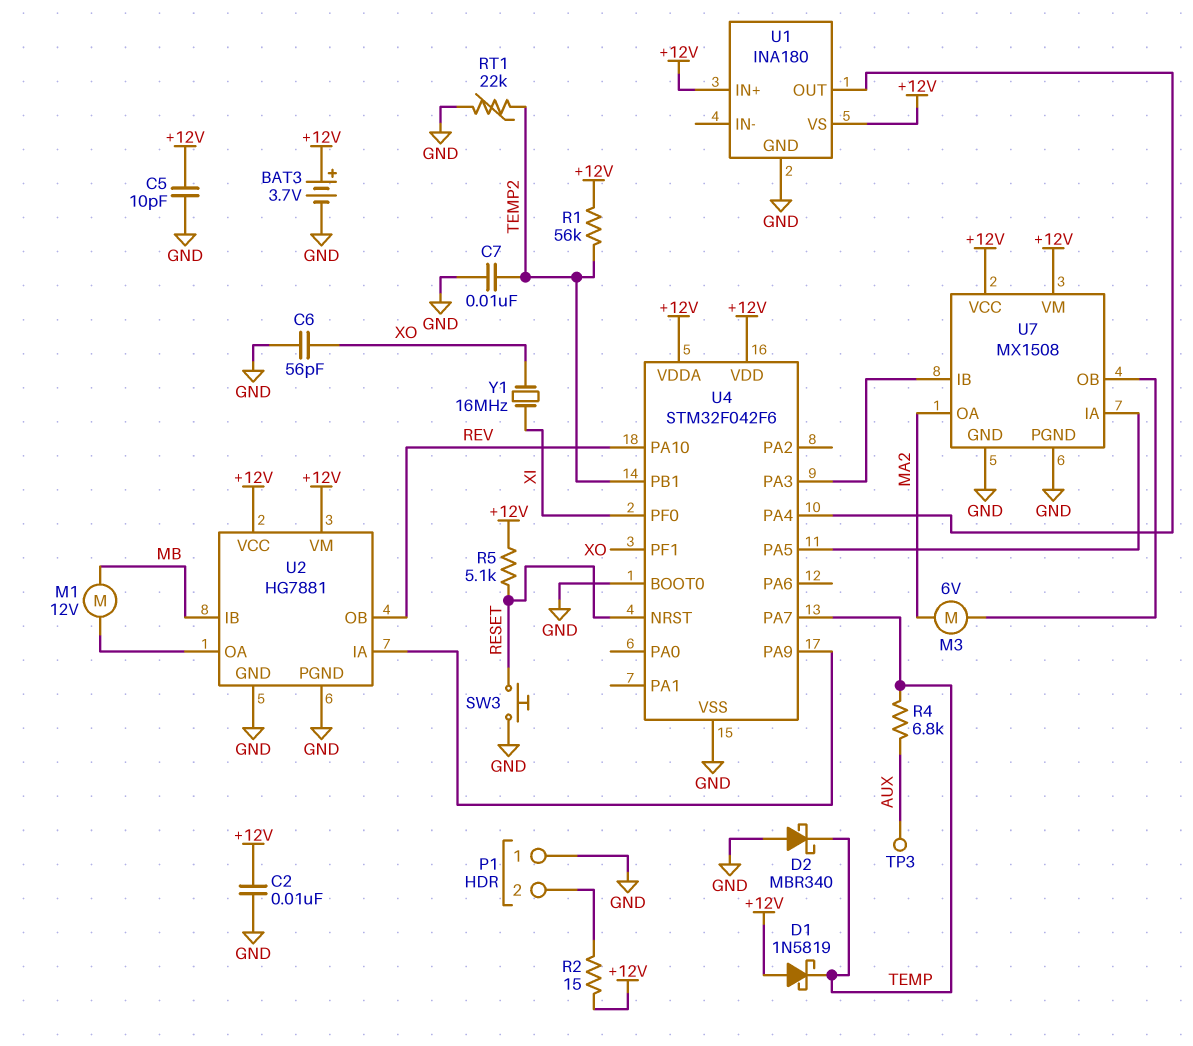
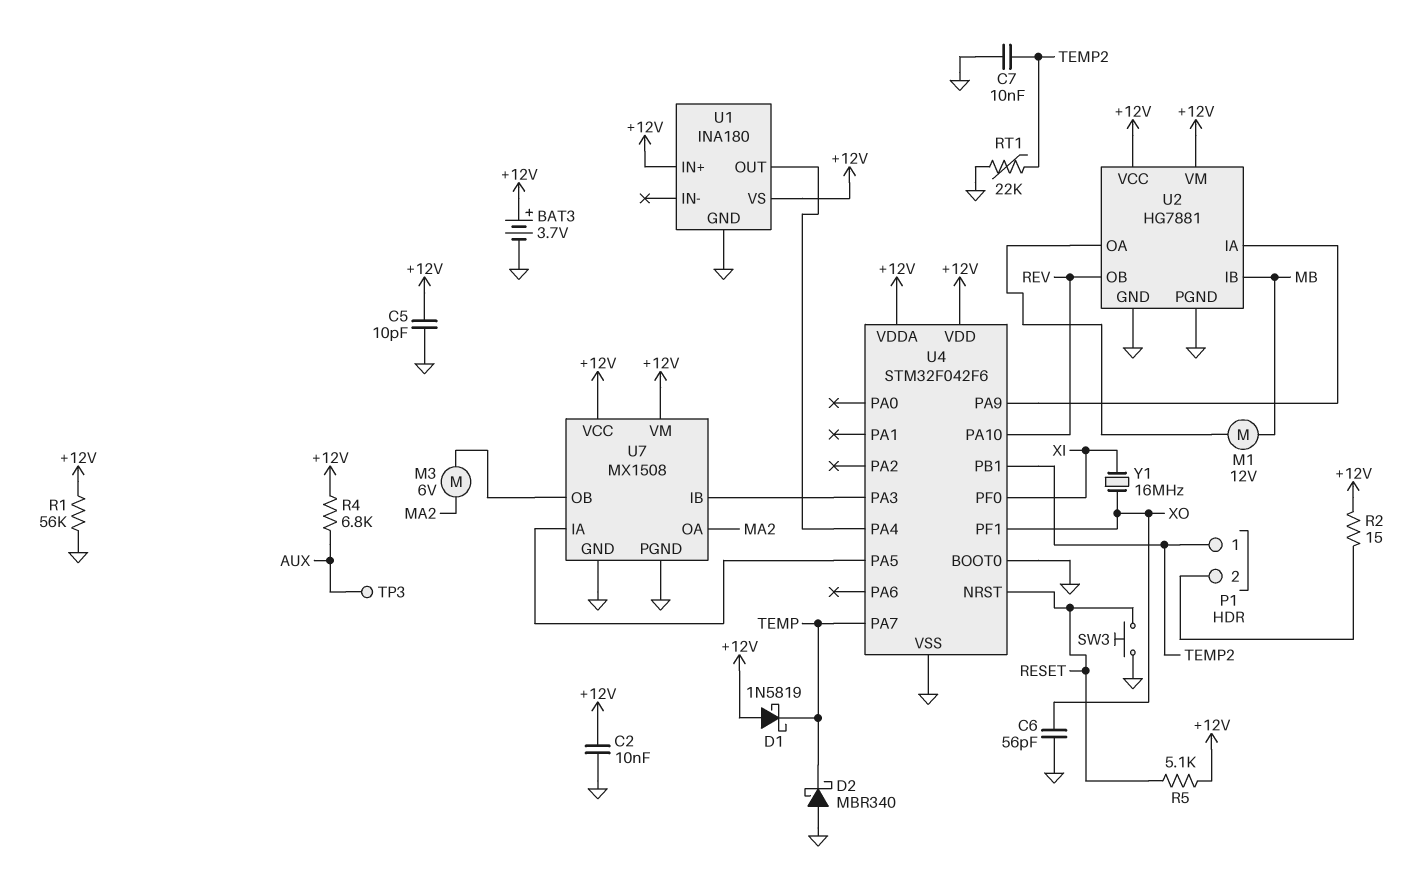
P1 pin 1: GND -> TEMP2
R1: 56k (+12V, TEMP2) -> 56k (+12V, GND)
R4: 6.8k (AUX, TEMP) -> 6.8k (+12V, AUX)

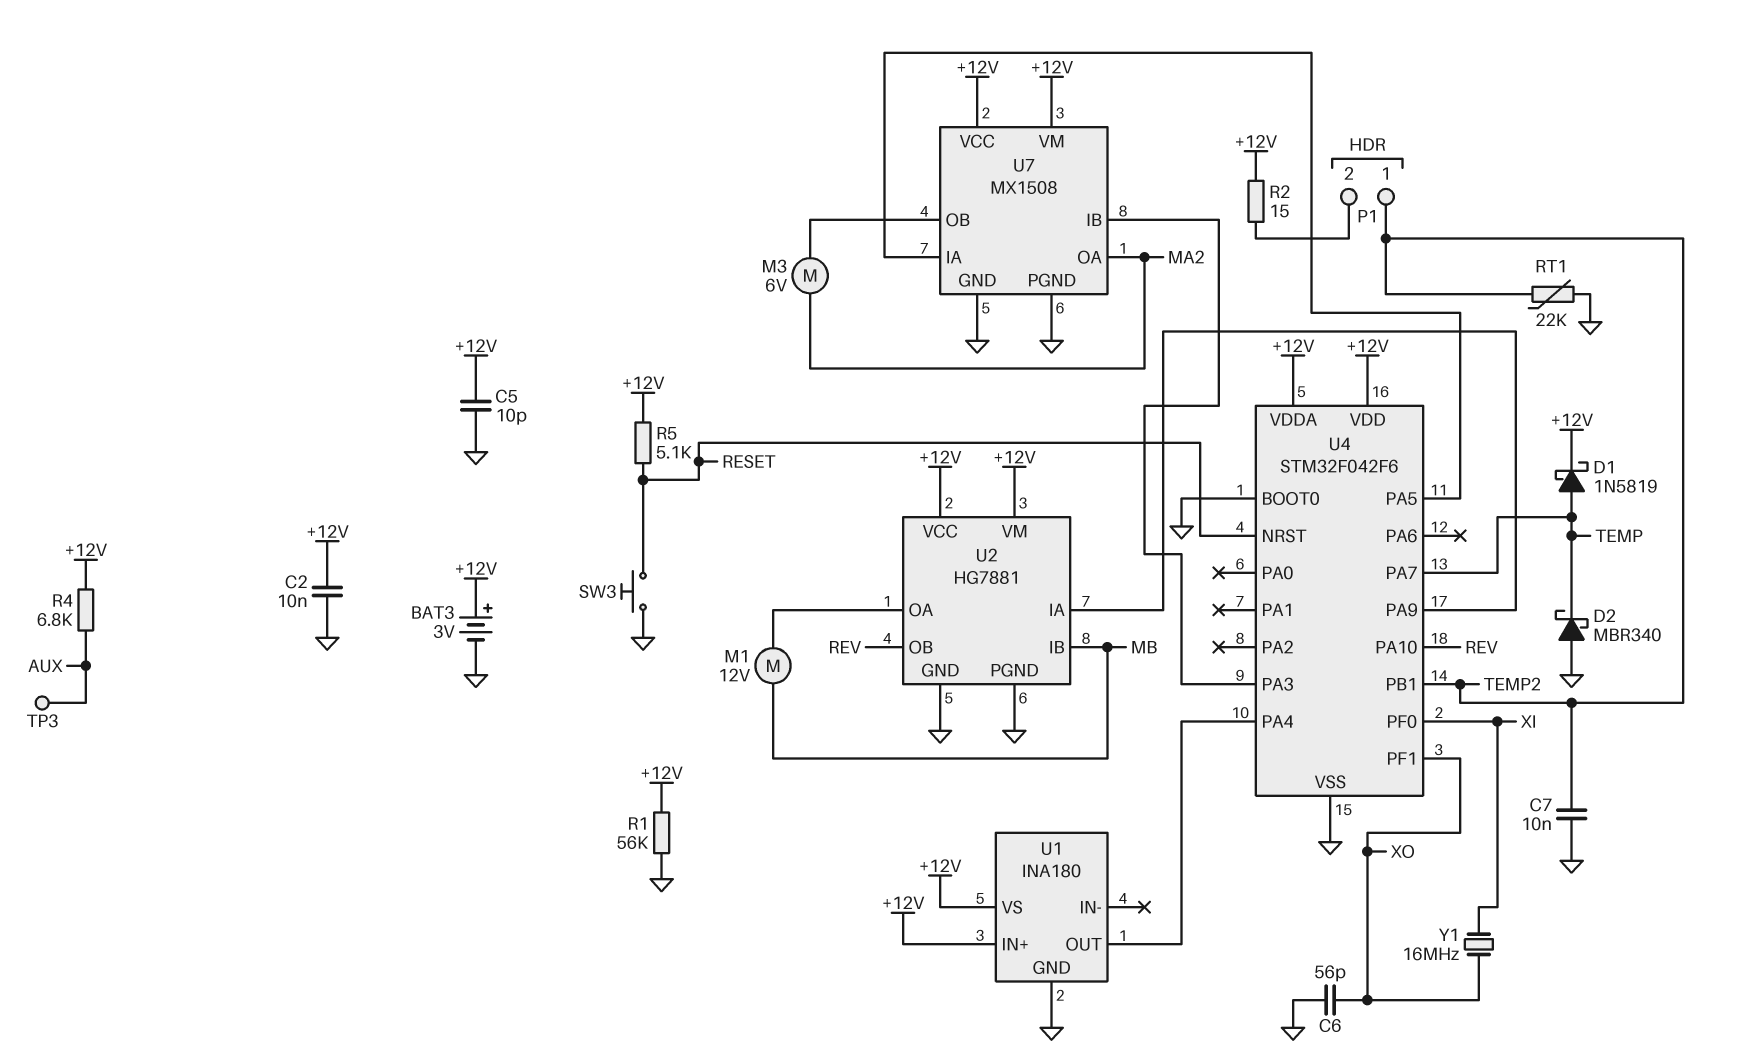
BAT3: 3.7V (plus +12V, minus GND) -> 3V (plus +12V, minus GND)
D1: schottky 1N5819 (A +12V, K TEMP) -> schottky 1N5819 (A TEMP, K +12V)

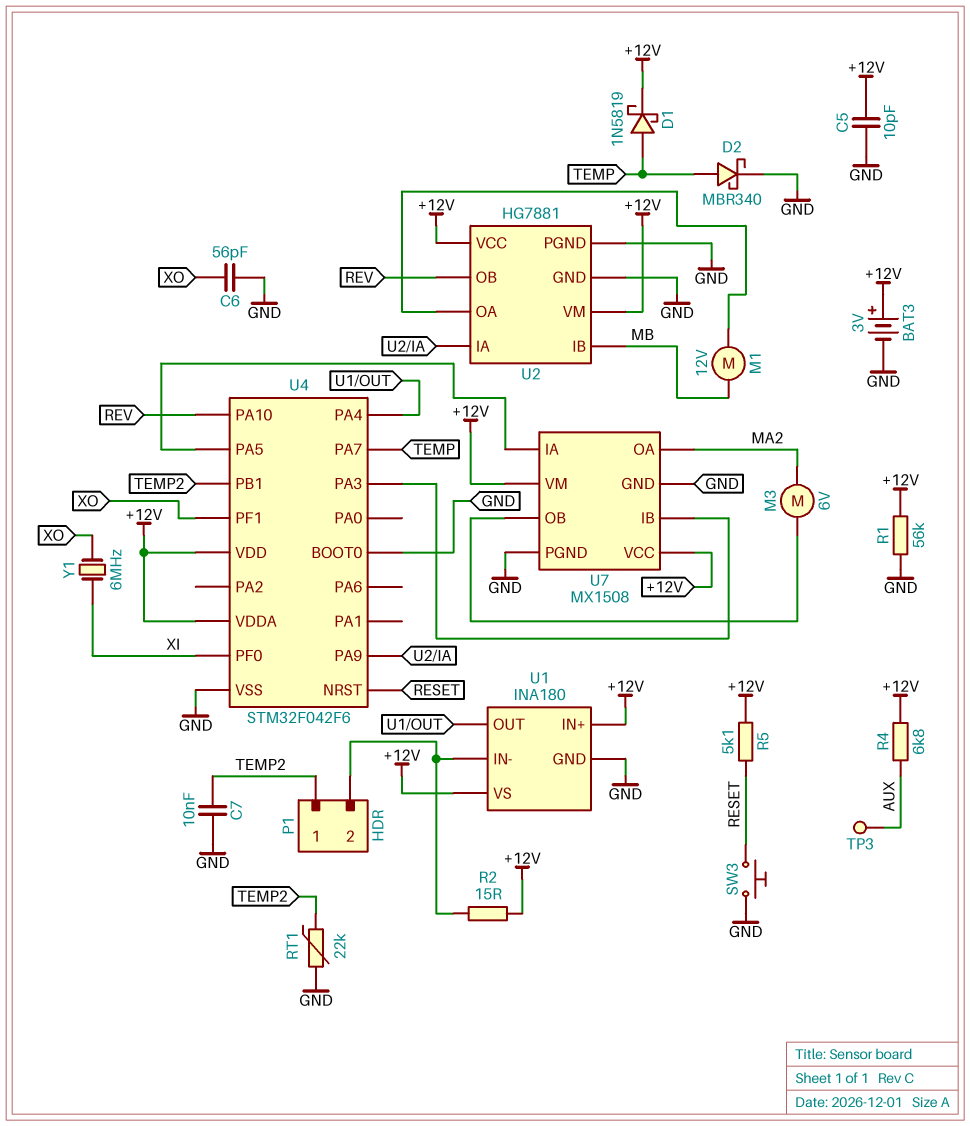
C2: 10nF (+12V, GND) -> none
D2: schottky MBR340 (A GND, K TEMP) -> schottky MBR340 (A TEMP, K GND)
U1 pin IN-: none -> P1/2
Y1: 16MHz (XI, XO) -> 6MHz (XI, XO)

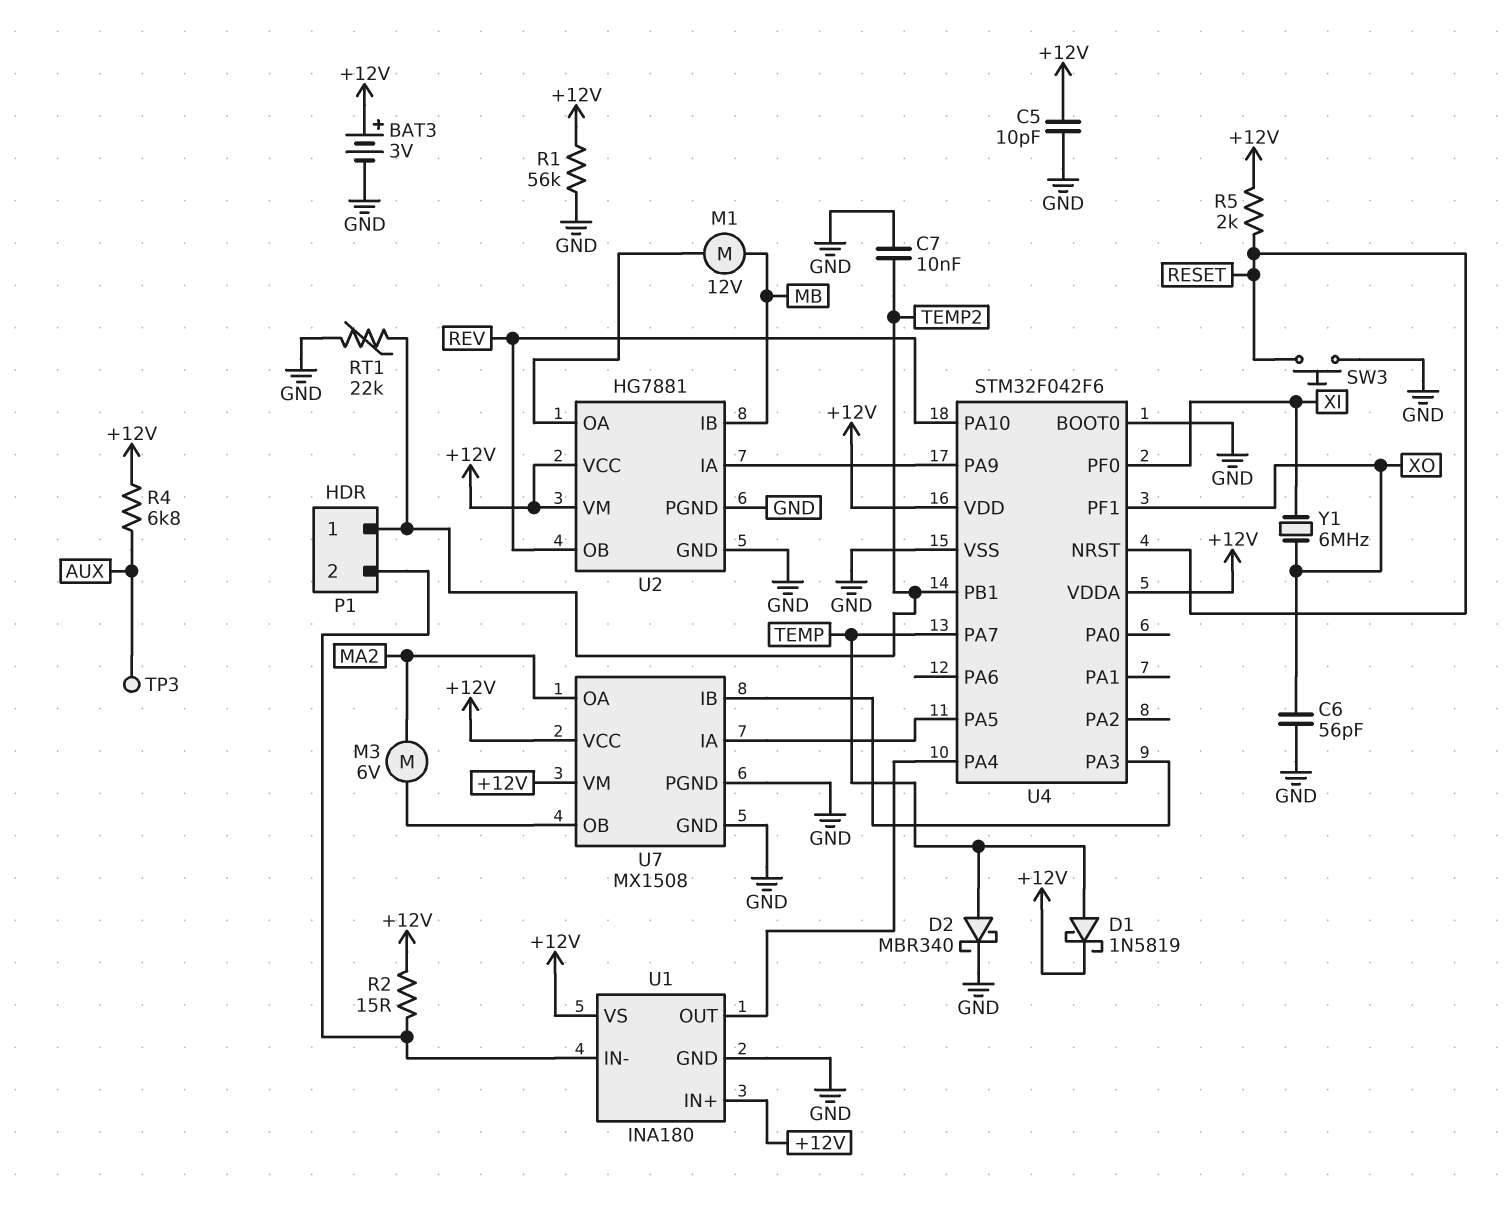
R5: 5.1k (+12V, RESET) -> 2k (+12V, RESET)

